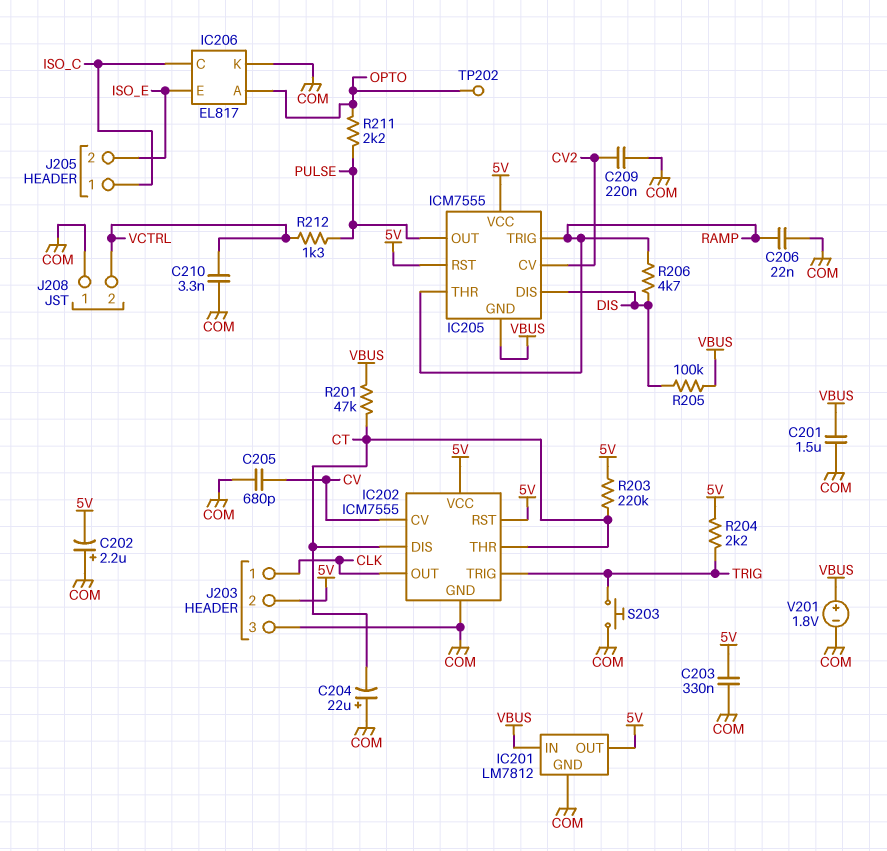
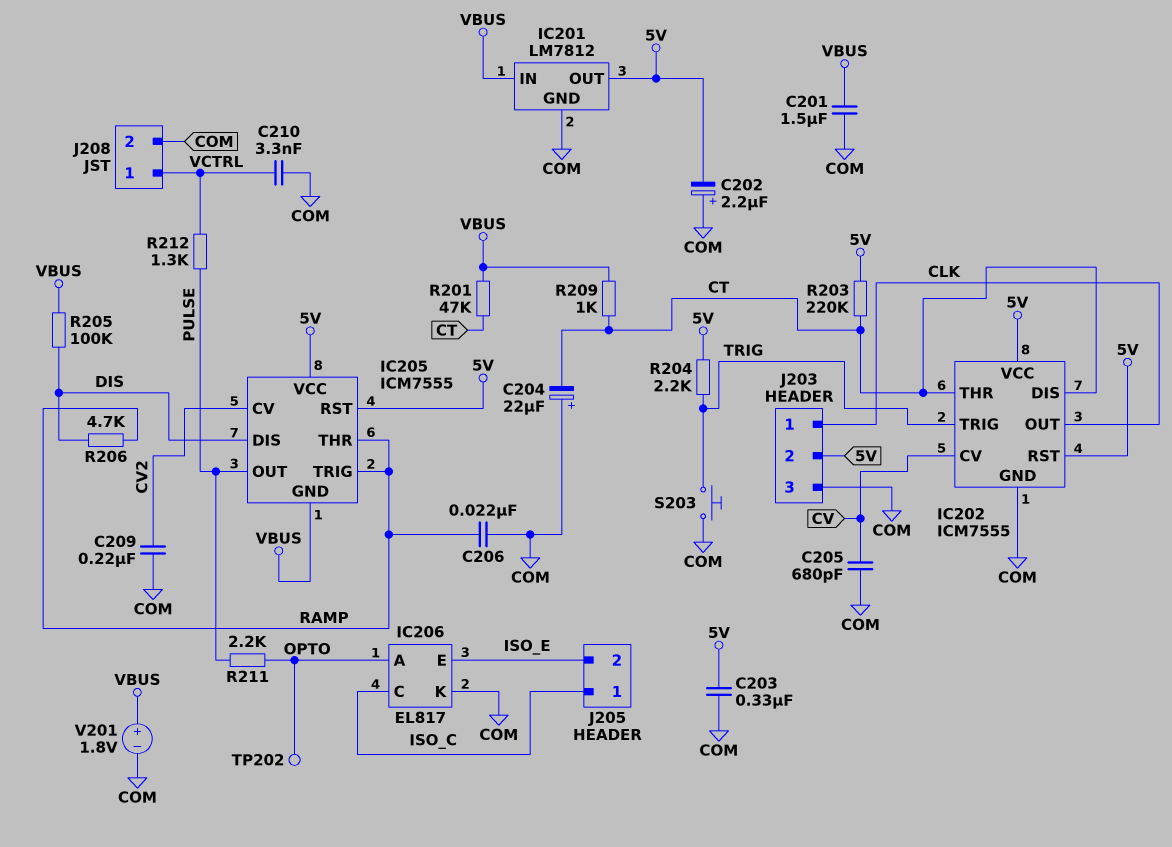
J208 pin 1: COM -> VCTRL
J208 pin 2: VCTRL -> COM
R209: none -> 1k (CT, VBUS)

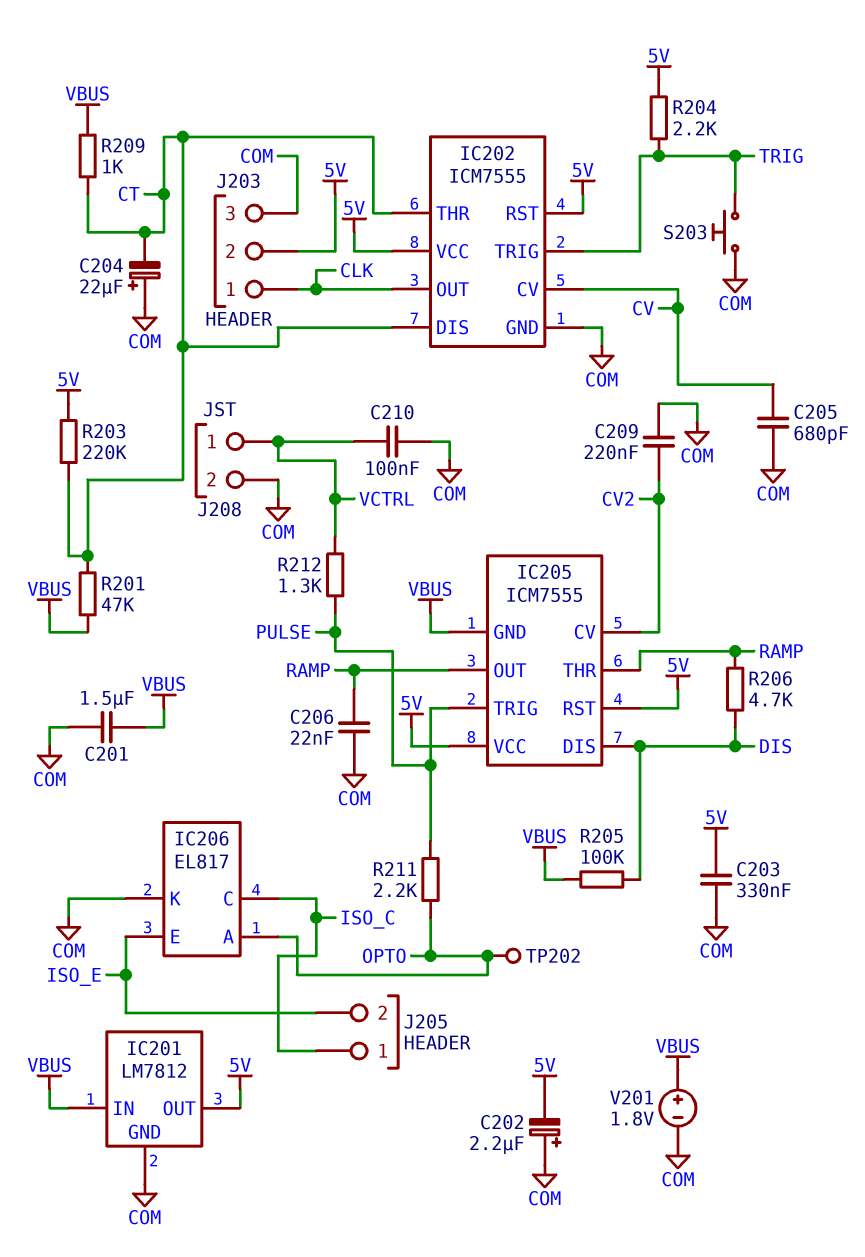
C210: 3.3nF (COM, VCTRL) -> 100nF (COM, VCTRL)
IC205 pin OUT: PULSE -> RAMP
IC205 pin TRIG: RAMP -> PULSE

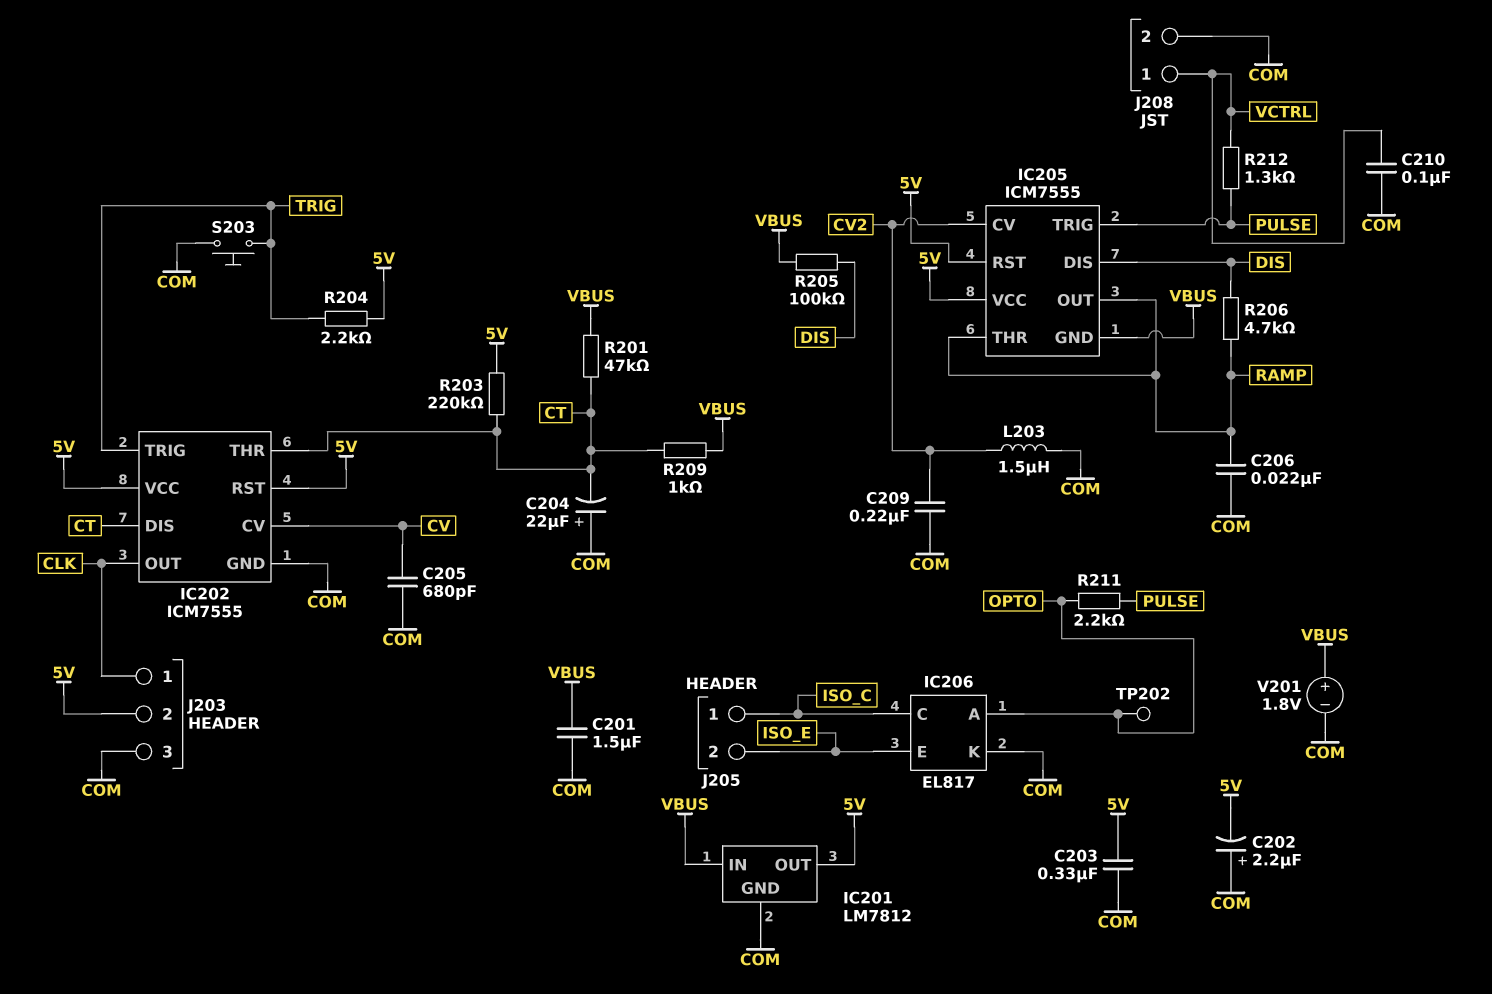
L203: none -> 1.5uH (COM, CV2)

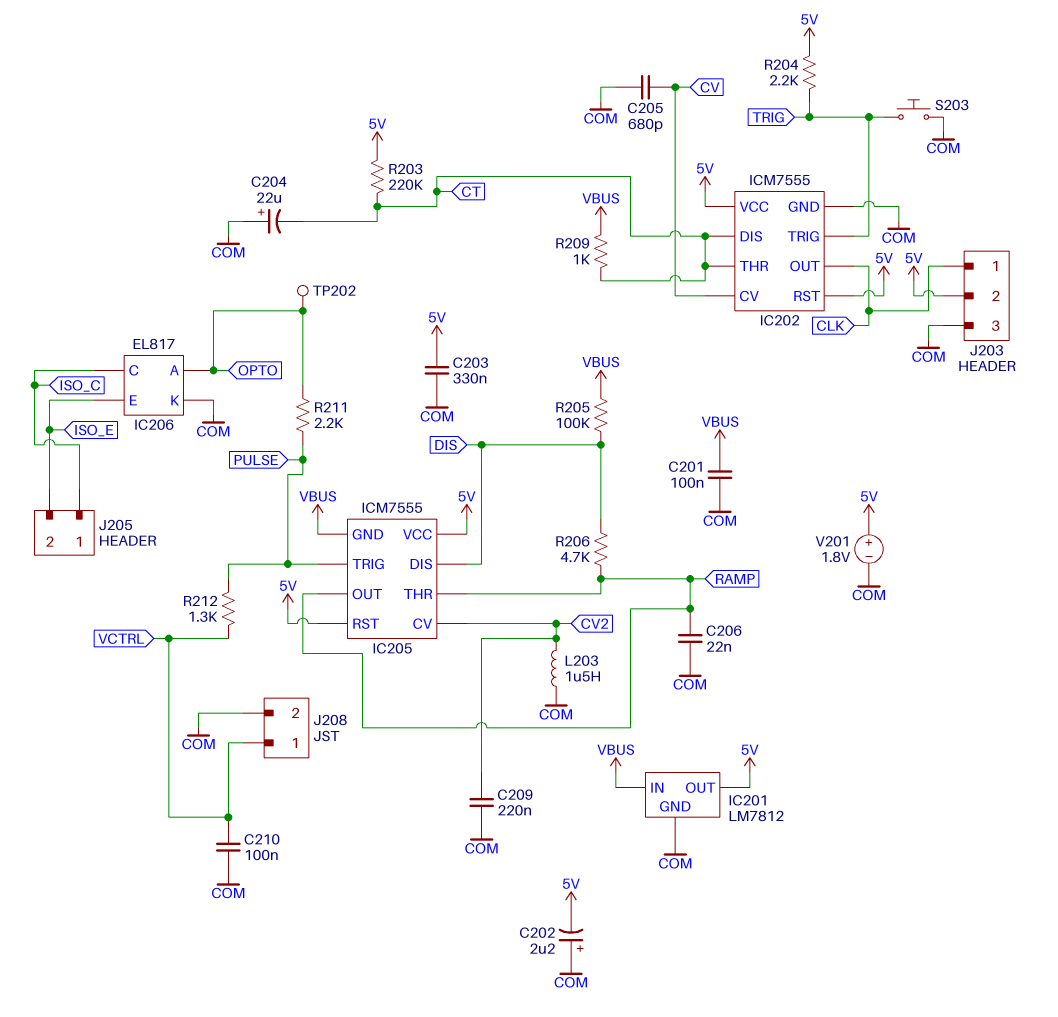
C201: 1.5uF (COM, VBUS) -> 100nF (COM, VBUS)
R201: 47k (CT, VBUS) -> none
V201: 1.8V (plus VBUS, minus COM) -> 1.8V (plus 5V, minus COM)

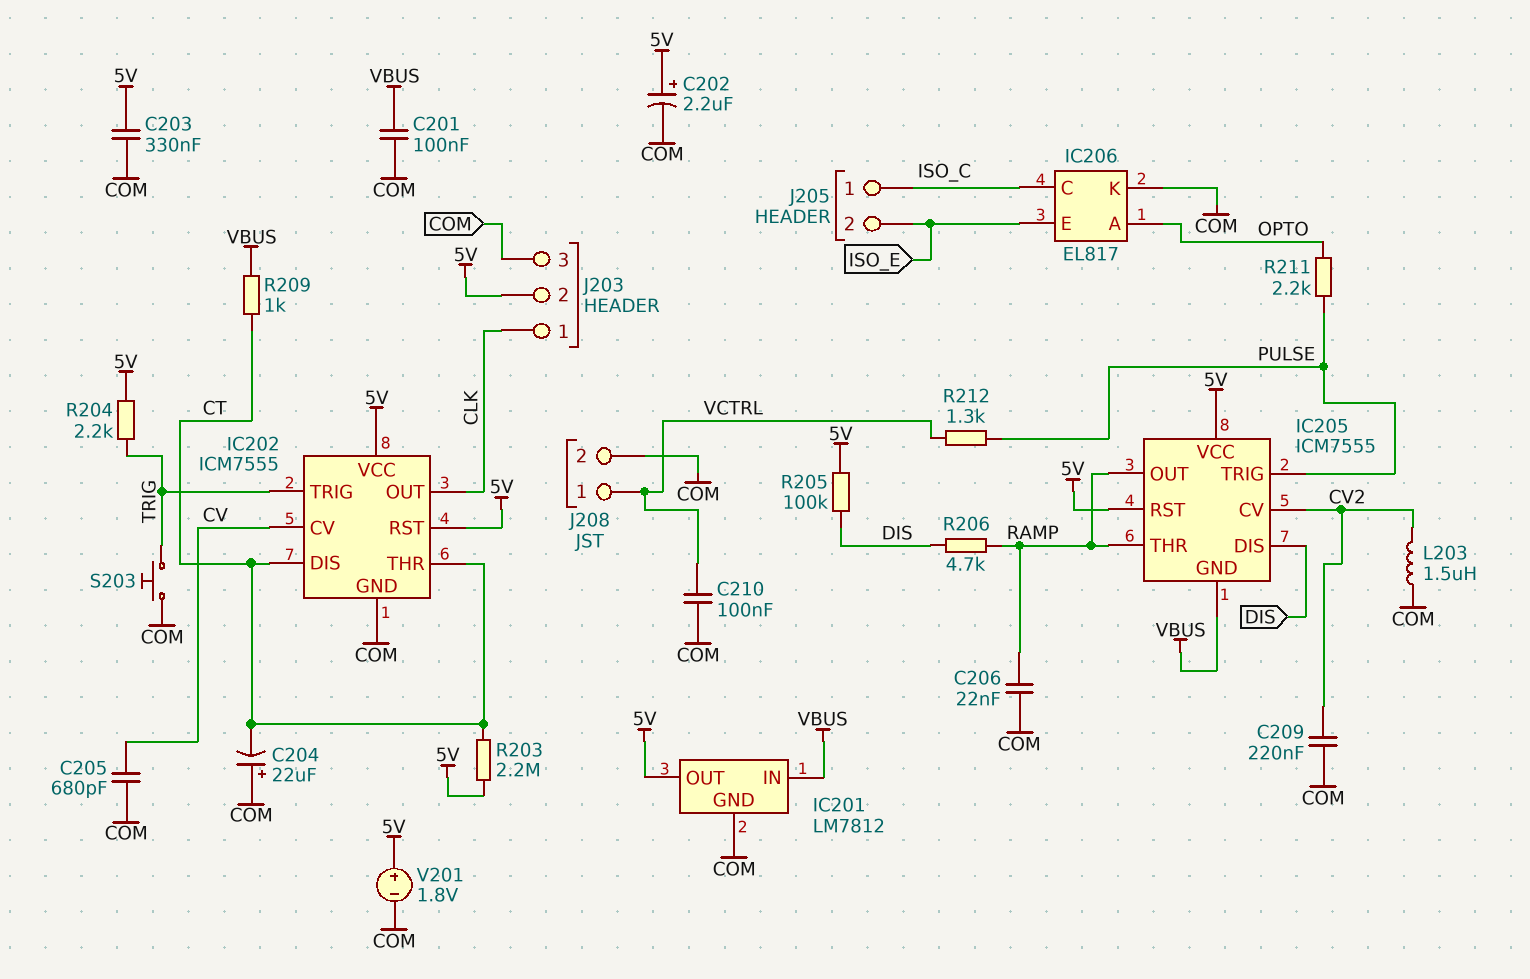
C202: 2.2uF (plus COM, minus 5V) -> 2.2uF (plus 5V, minus COM)
R203: 220k (5V, CT) -> 2.2M (5V, CT)
R205: 100k (DIS, VBUS) -> 100k (5V, DIS)
TP202: test point (OPTO) -> none

